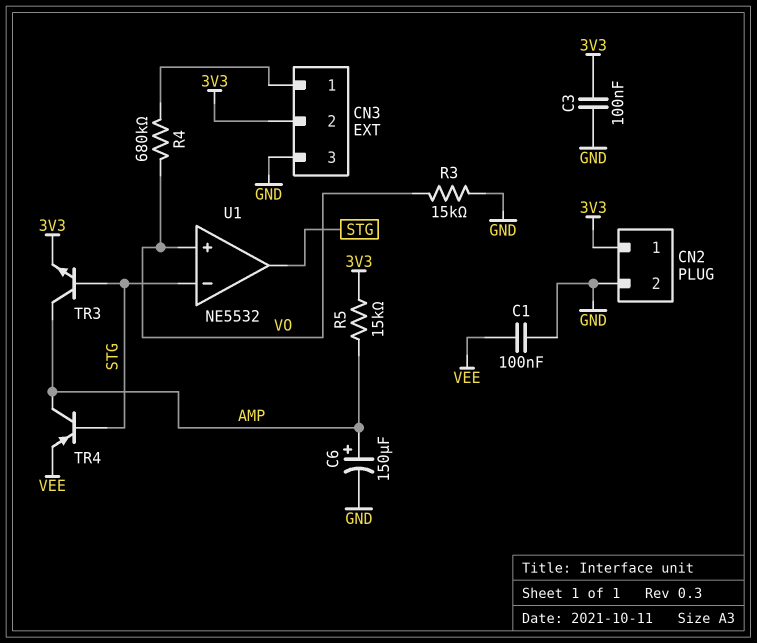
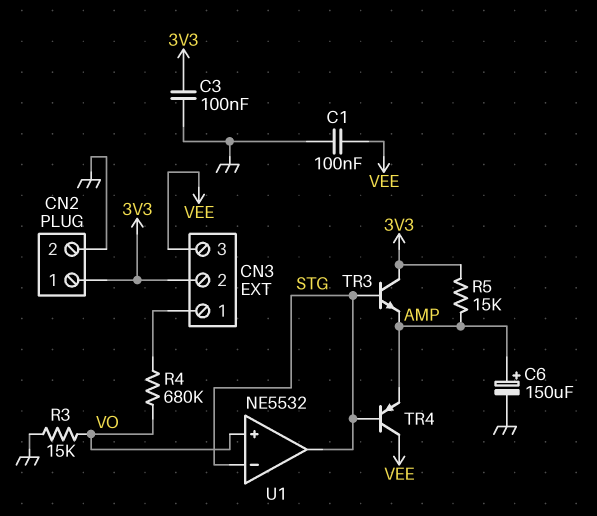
CN3 pin 3: GND -> VEE
TR3: NPN (B STG, C AMP, E 3V3) -> NPN (B STG, C 3V3, E AMP)
TR4: PNP (B STG, C AMP, E VEE) -> PNP (B STG, C VEE, E AMP)

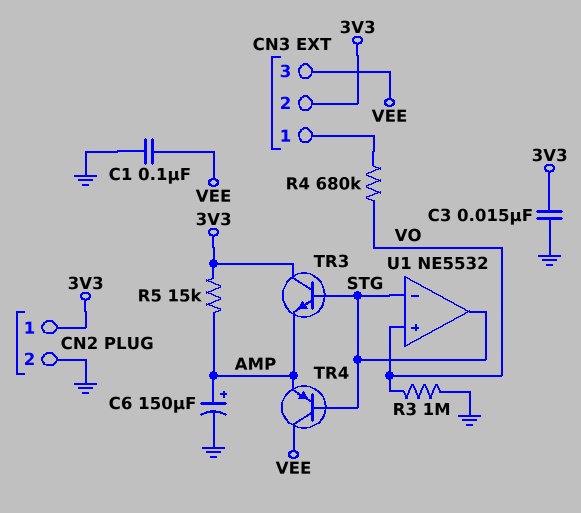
C3: 100nF (3V3, GND) -> 15nF (3V3, GND)
R3: 15k (GND, VO) -> 1M (GND, VO)

